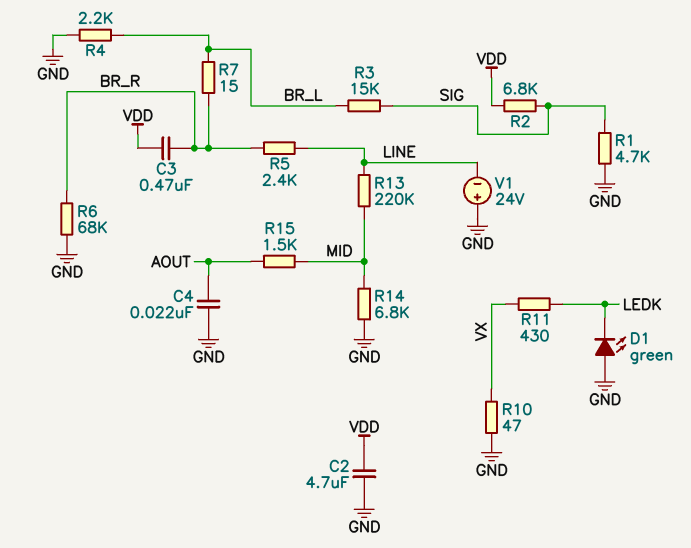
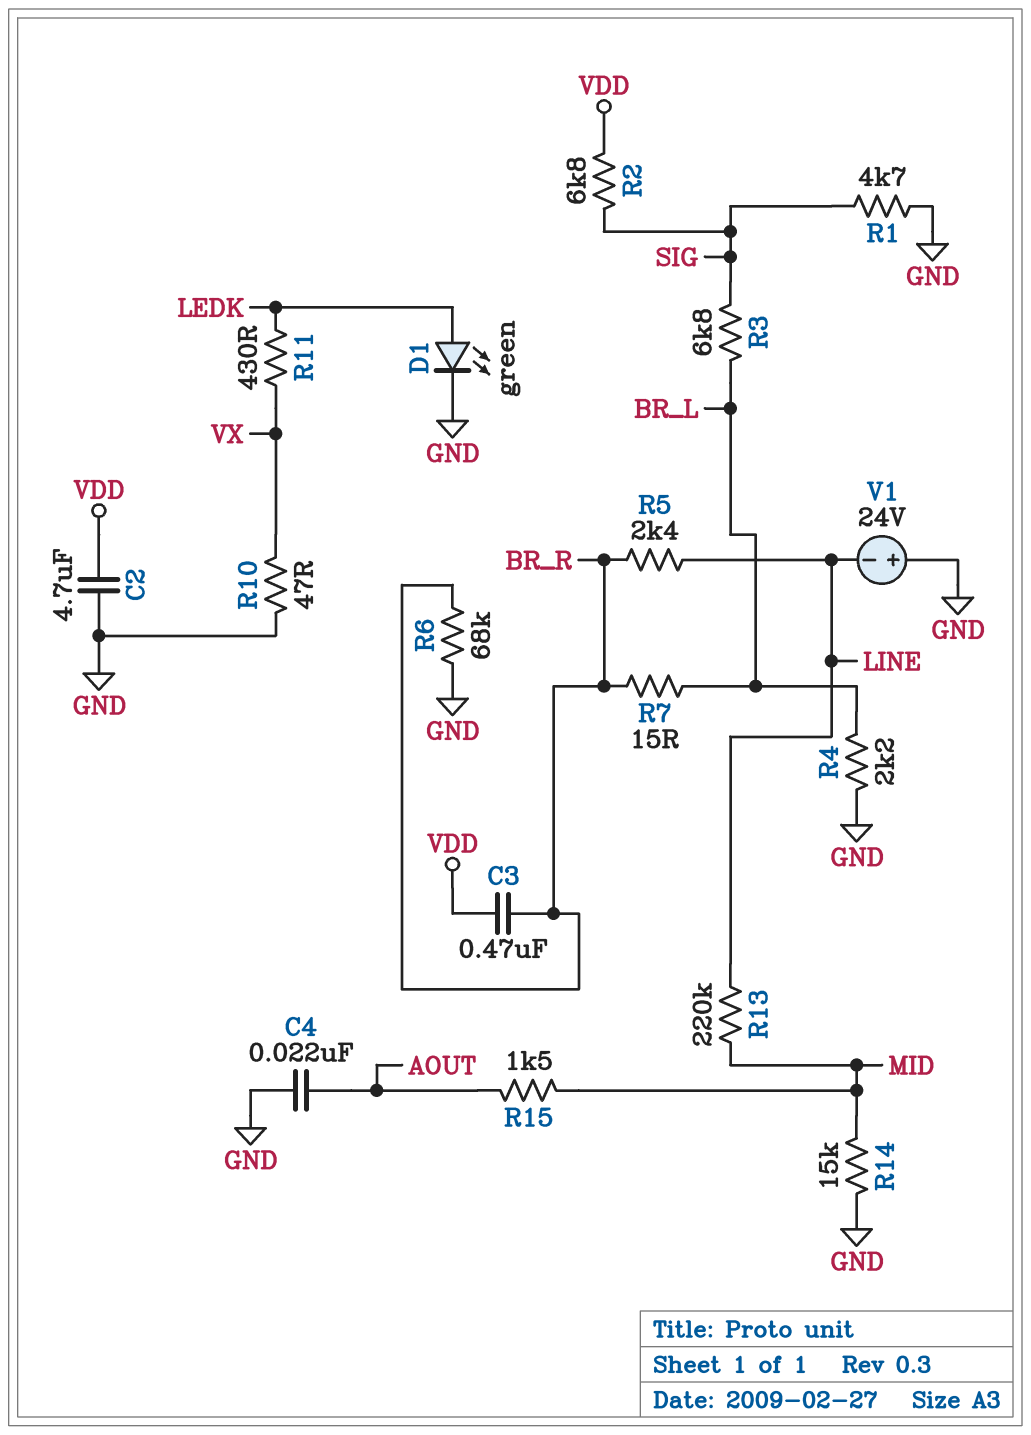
D1: LED green (A GND, K LEDK) -> LED green (A LEDK, K GND)
R3: 15k (BR_L, SIG) -> 6.8k (BR_L, SIG)
R14: 6.8k (GND, MID) -> 15k (GND, MID)

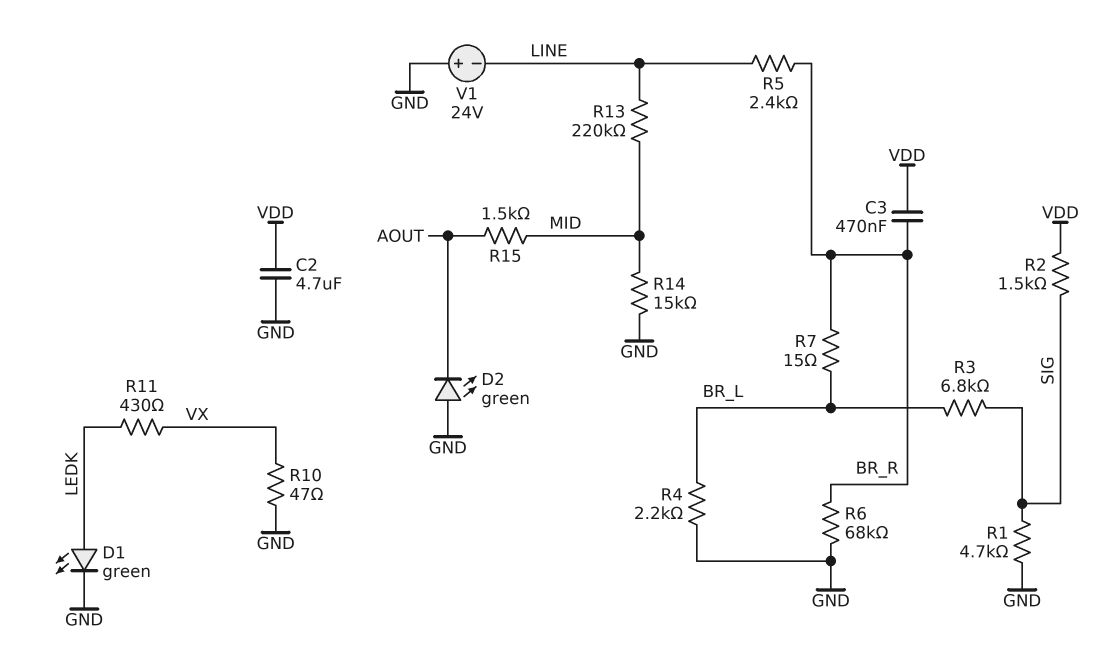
C4: 22nF (AOUT, GND) -> none
D2: none -> LED green (A GND, K AOUT)
R2: 6.8k (SIG, VDD) -> 1.5k (SIG, VDD)

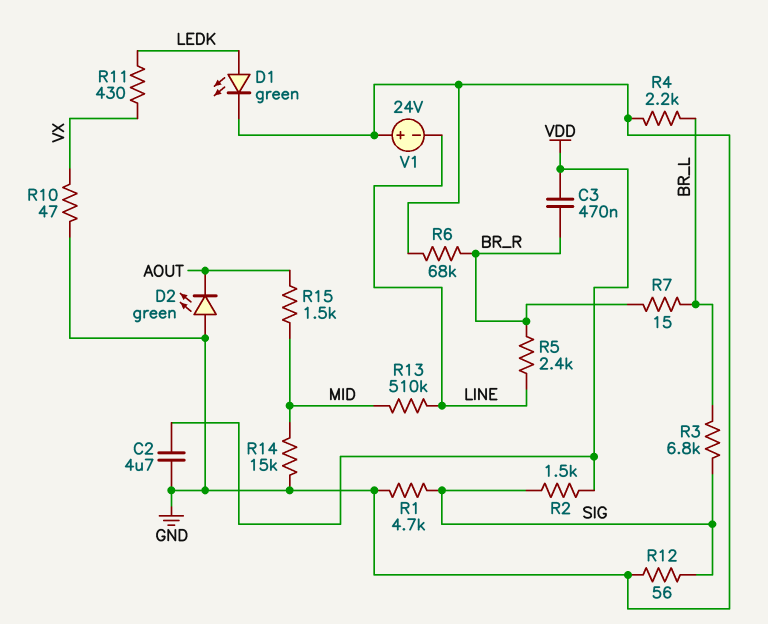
R12: none -> 56 (GND, SIG)
R13: 220k (LINE, MID) -> 510k (LINE, MID)

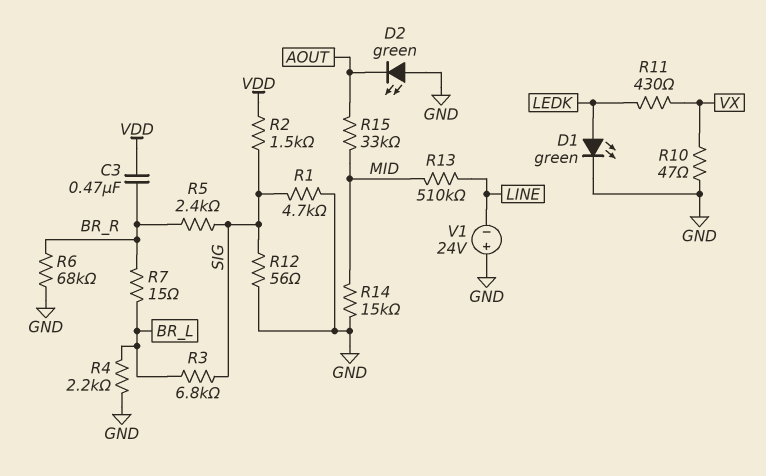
C2: 4.7uF (GND, VDD) -> none
R5: 2.4k (BR_R, LINE) -> 2.4k (BR_R, SIG)
R15: 1.5k (AOUT, MID) -> 33k (AOUT, MID)

